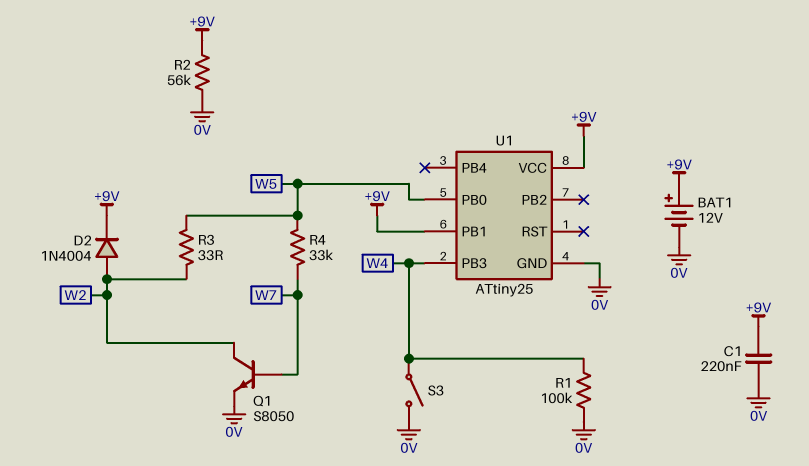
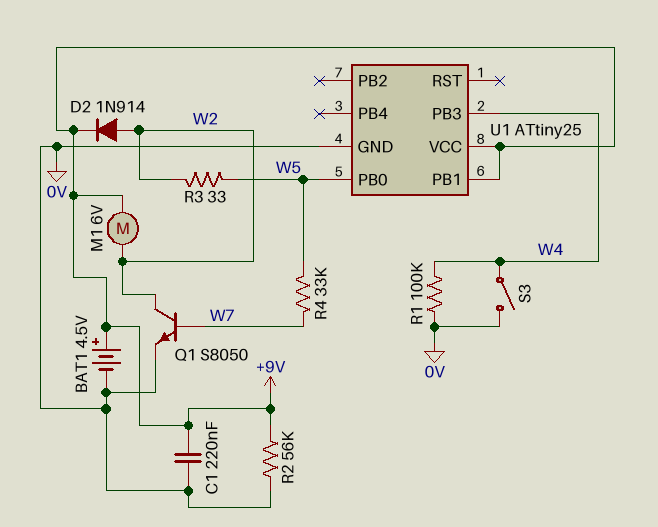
BAT1: 12V (plus +9V, minus 0V) -> 4.5V (plus +9V, minus 0V)
D2: diode 1N4004 (A W2, K +9V) -> diode 1N914 (A W2, K +9V)
M1: none -> motor 6V (+9V, W2)

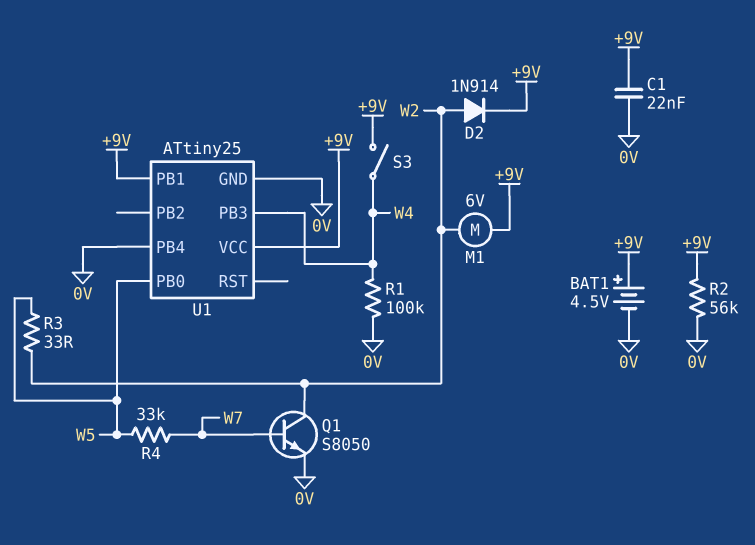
C1: 220nF (+9V, 0V) -> 22nF (+9V, 0V)
S3: switch (0V, W4) -> switch (+9V, W4)
U1 pin PB4: none -> 0V

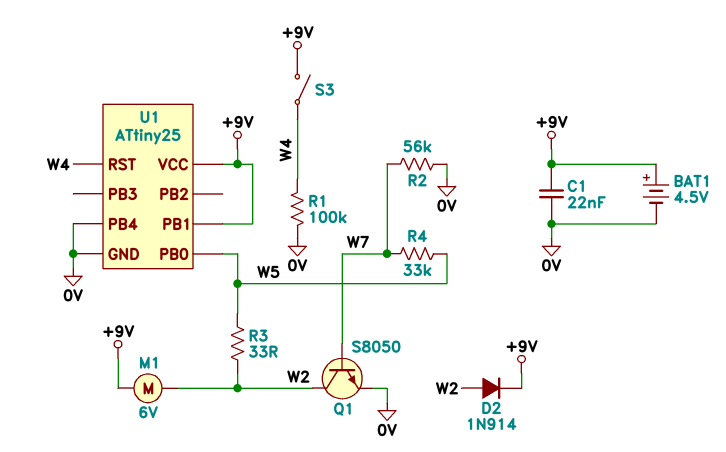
R2: 56k (+9V, 0V) -> 56k (0V, W7)
U1 pin PB3: W4 -> none
U1 pin RST: none -> W4

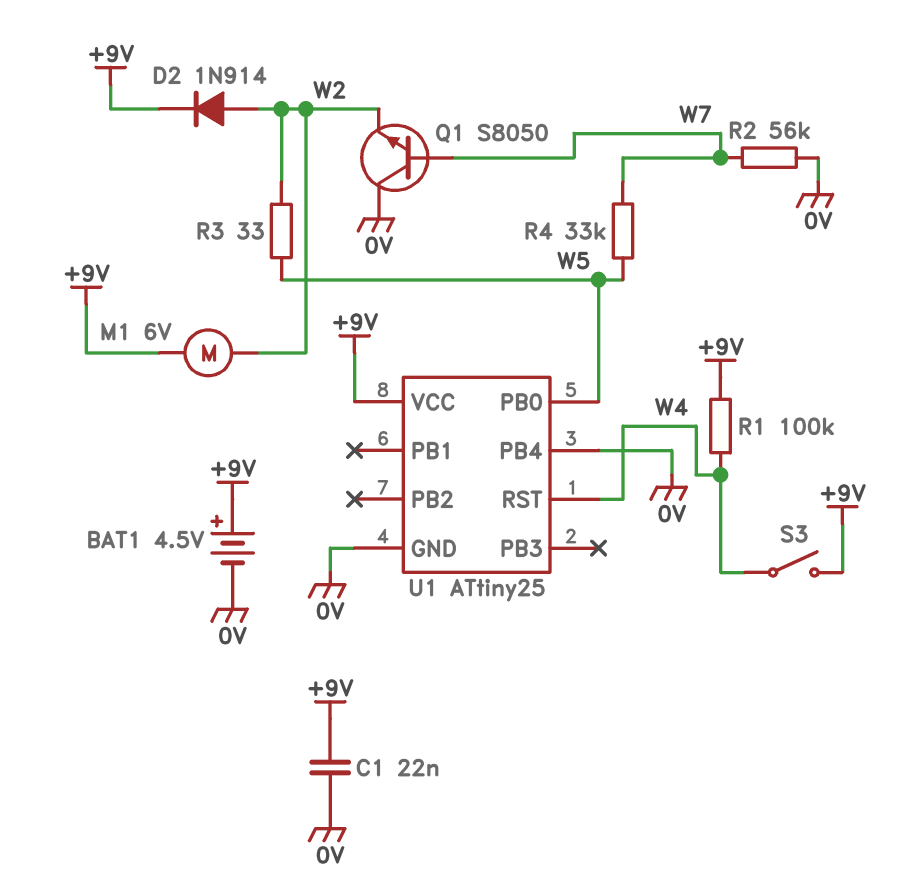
Q1: NPN S8050 (B W7, C W2, E 0V) -> NPN S8050 (B W7, C 0V, E W2)
R1: 100k (0V, W4) -> 100k (+9V, W4)
U1 pin PB1: +9V -> none

